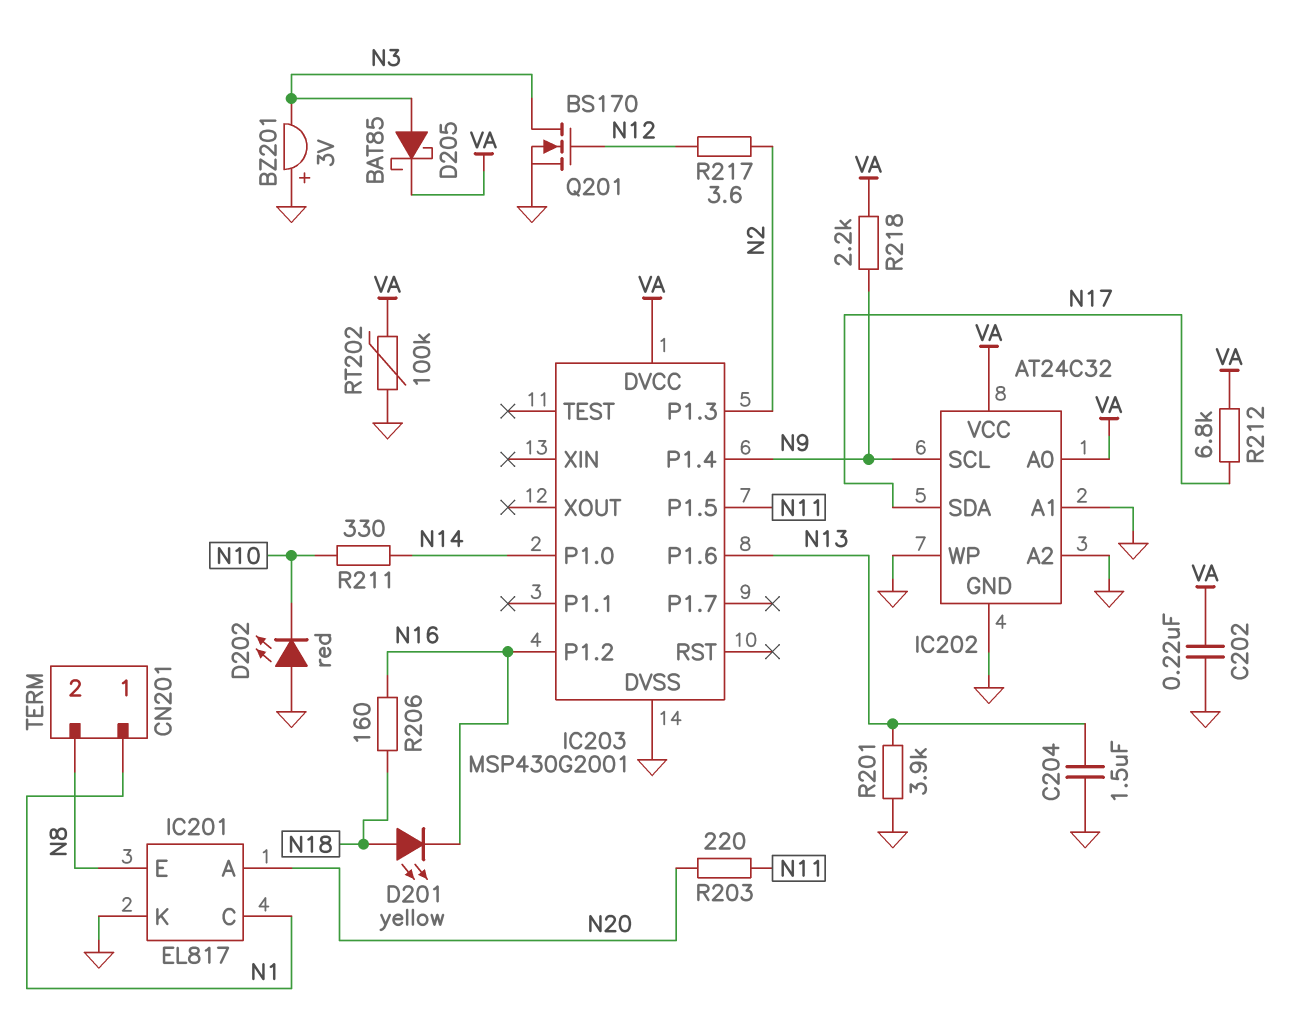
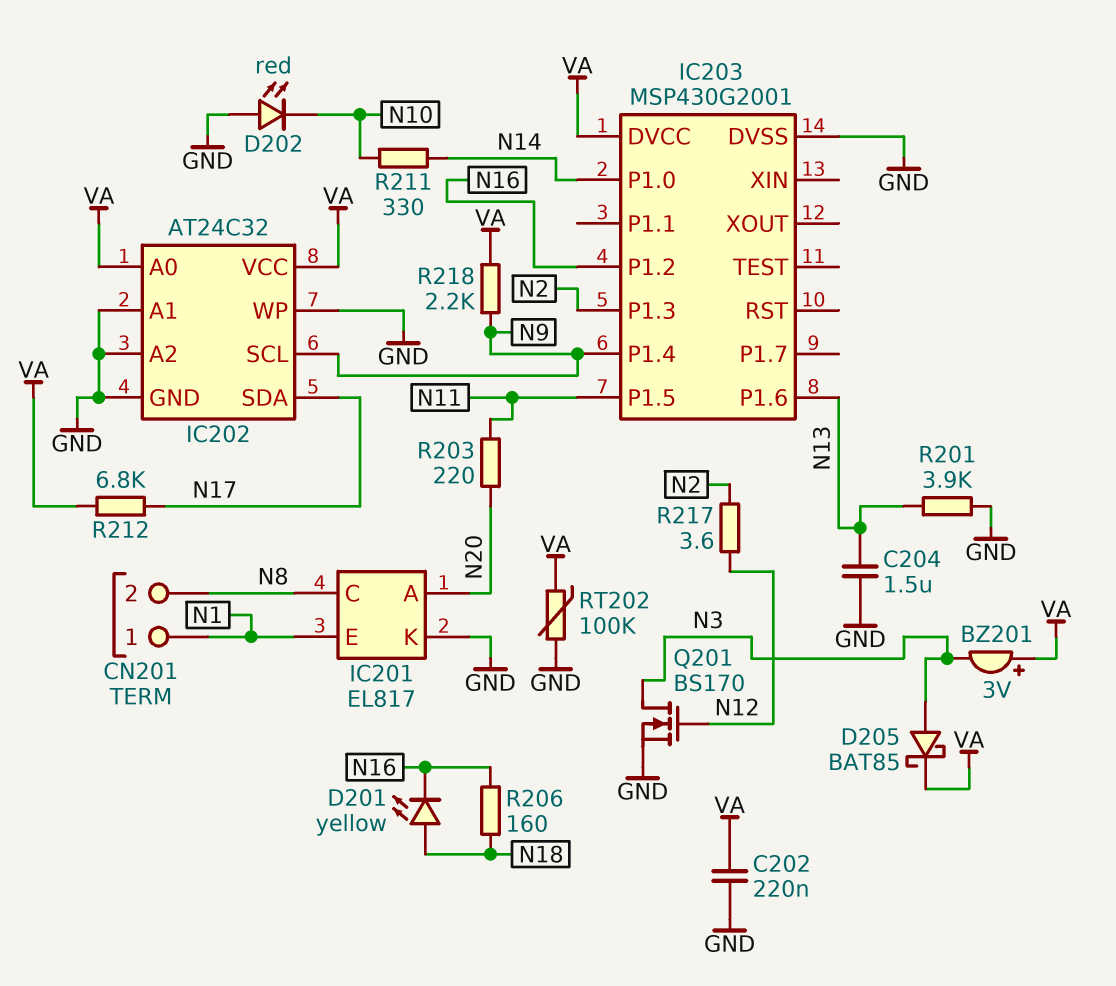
BZ201: buzzer 3V (plus GND, minus N3) -> buzzer 3V (plus VA, minus N3)
IC201 pin C: N1 -> N8
IC201 pin E: N8 -> N1

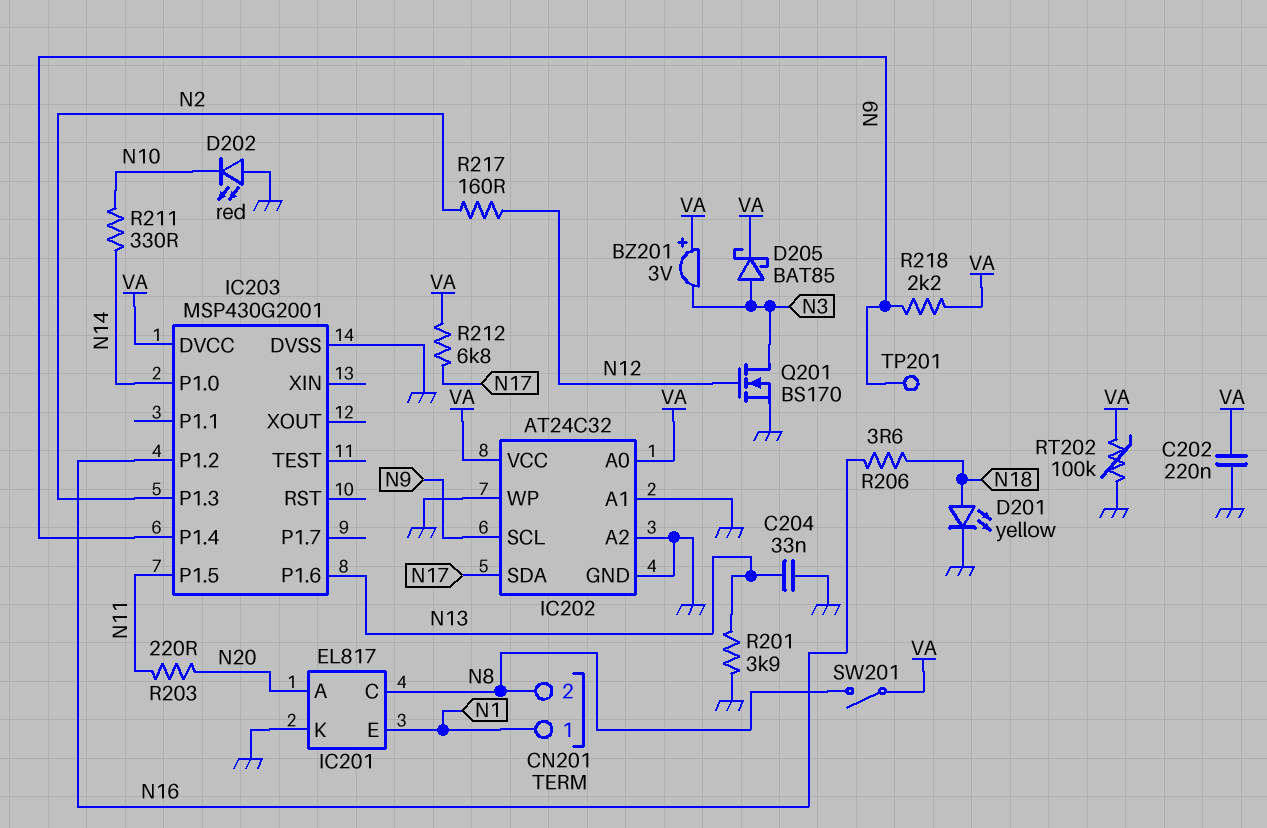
C204: 1.5uF (GND, N13) -> 33nF (GND, N13)
D201: LED yellow (A N18, K N16) -> LED yellow (A N18, K GND)
R206: 160 (N16, N18) -> 3.6 (N16, N18)
R217: 3.6 (N2, N12) -> 160 (N2, N12)
SW201: none -> switch (N8, VA)
TP201: none -> test point (N9)

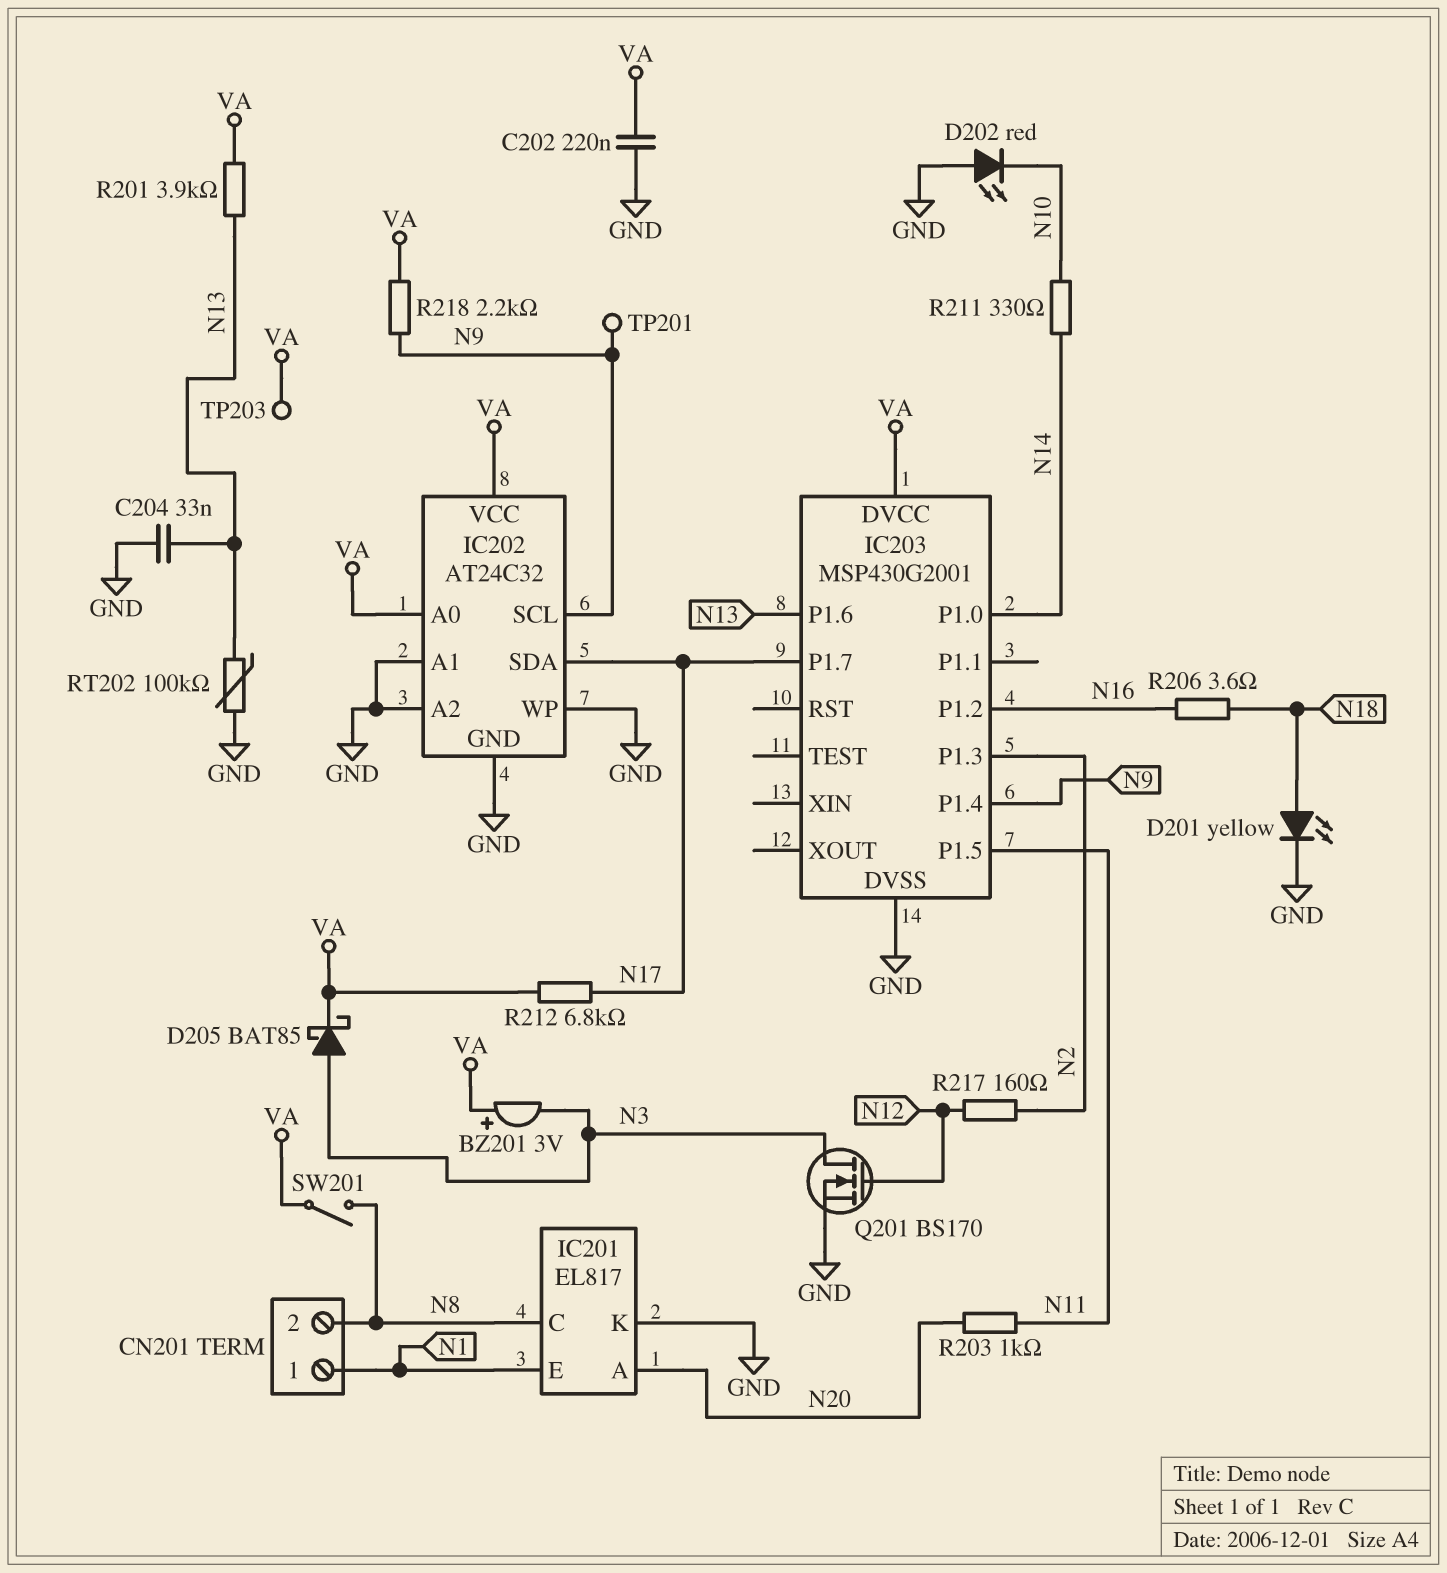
IC203 pin P1.7: none -> N17
R201: 3.9k (GND, N13) -> 3.9k (N13, VA)
R203: 220 (N11, N20) -> 1k (N11, N20)
RT202: 100k (GND, VA) -> 100k (GND, N13)
TP203: none -> test point (VA)

